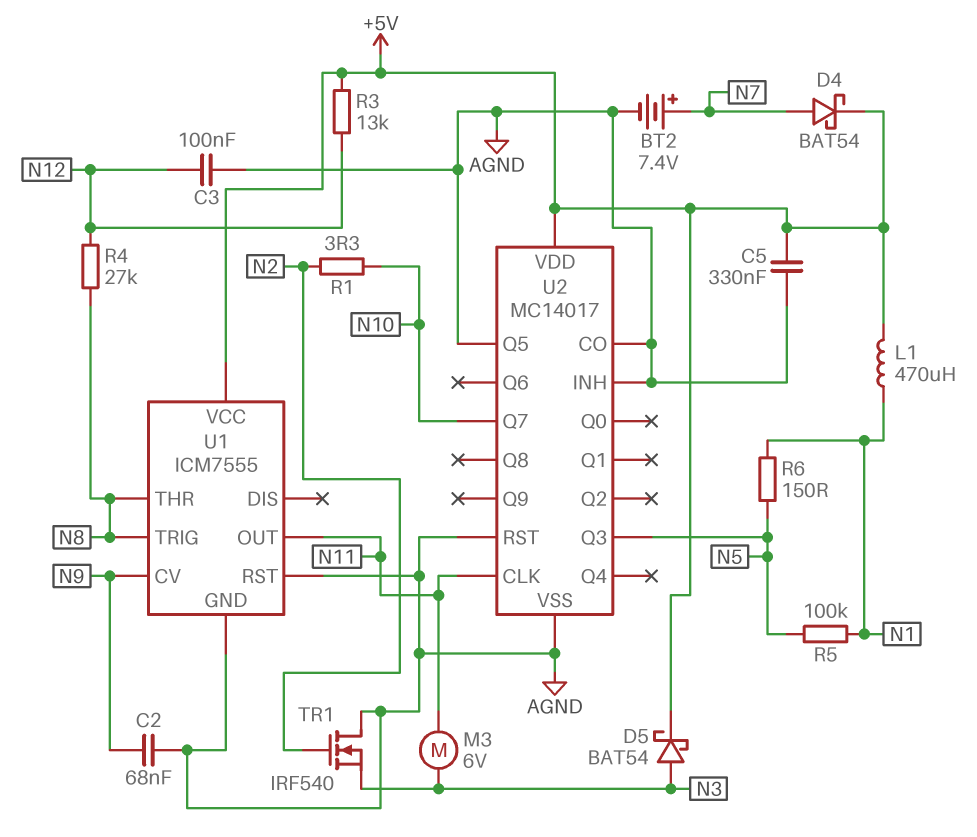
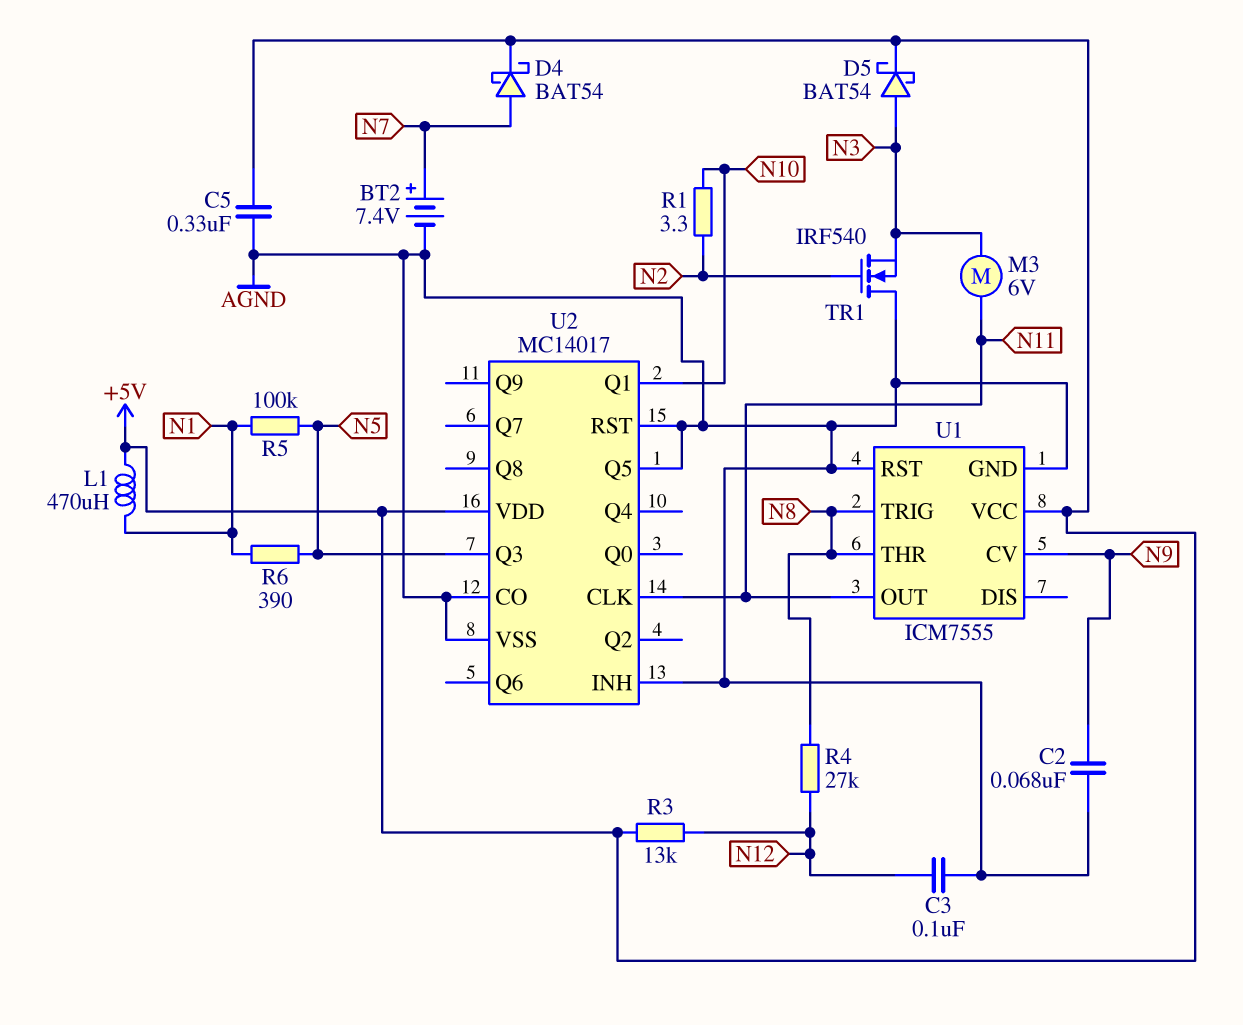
R6: 150 (N1, N5) -> 390 (N1, N5)
U2 pin Q1: none -> N10
U2 pin Q7: N10 -> none

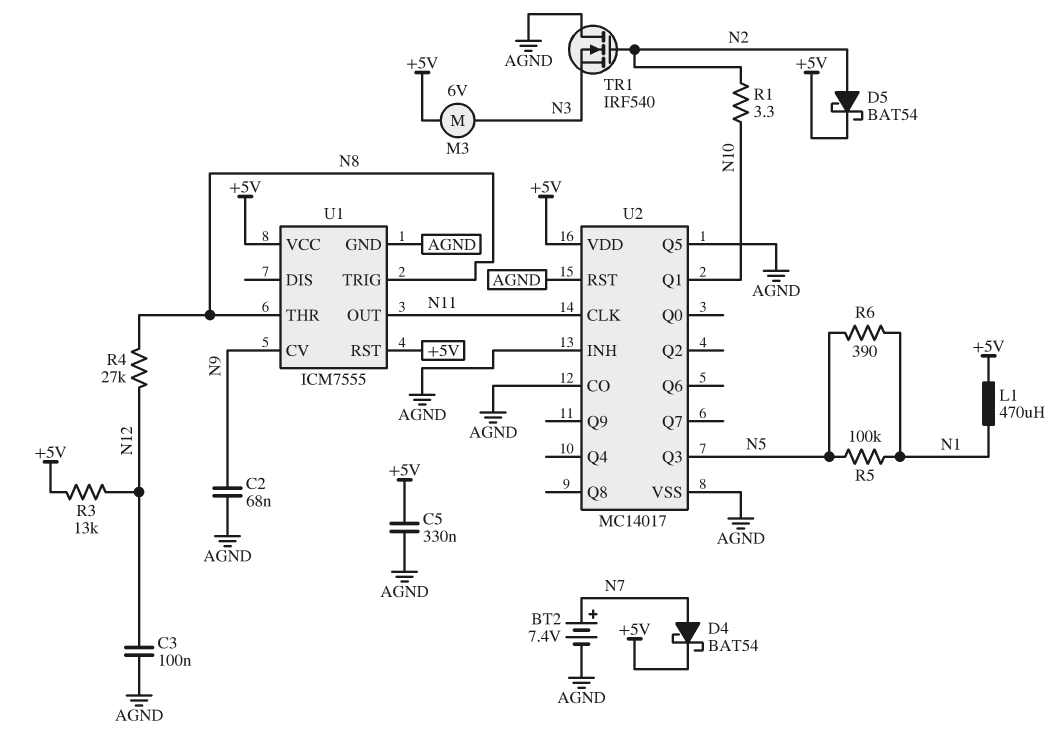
D5: schottky BAT54 (A N3, K +5V) -> schottky BAT54 (A N2, K +5V)
M3: motor 6V (N3, N11) -> motor 6V (+5V, N3)
U1 pin RST: AGND -> +5V

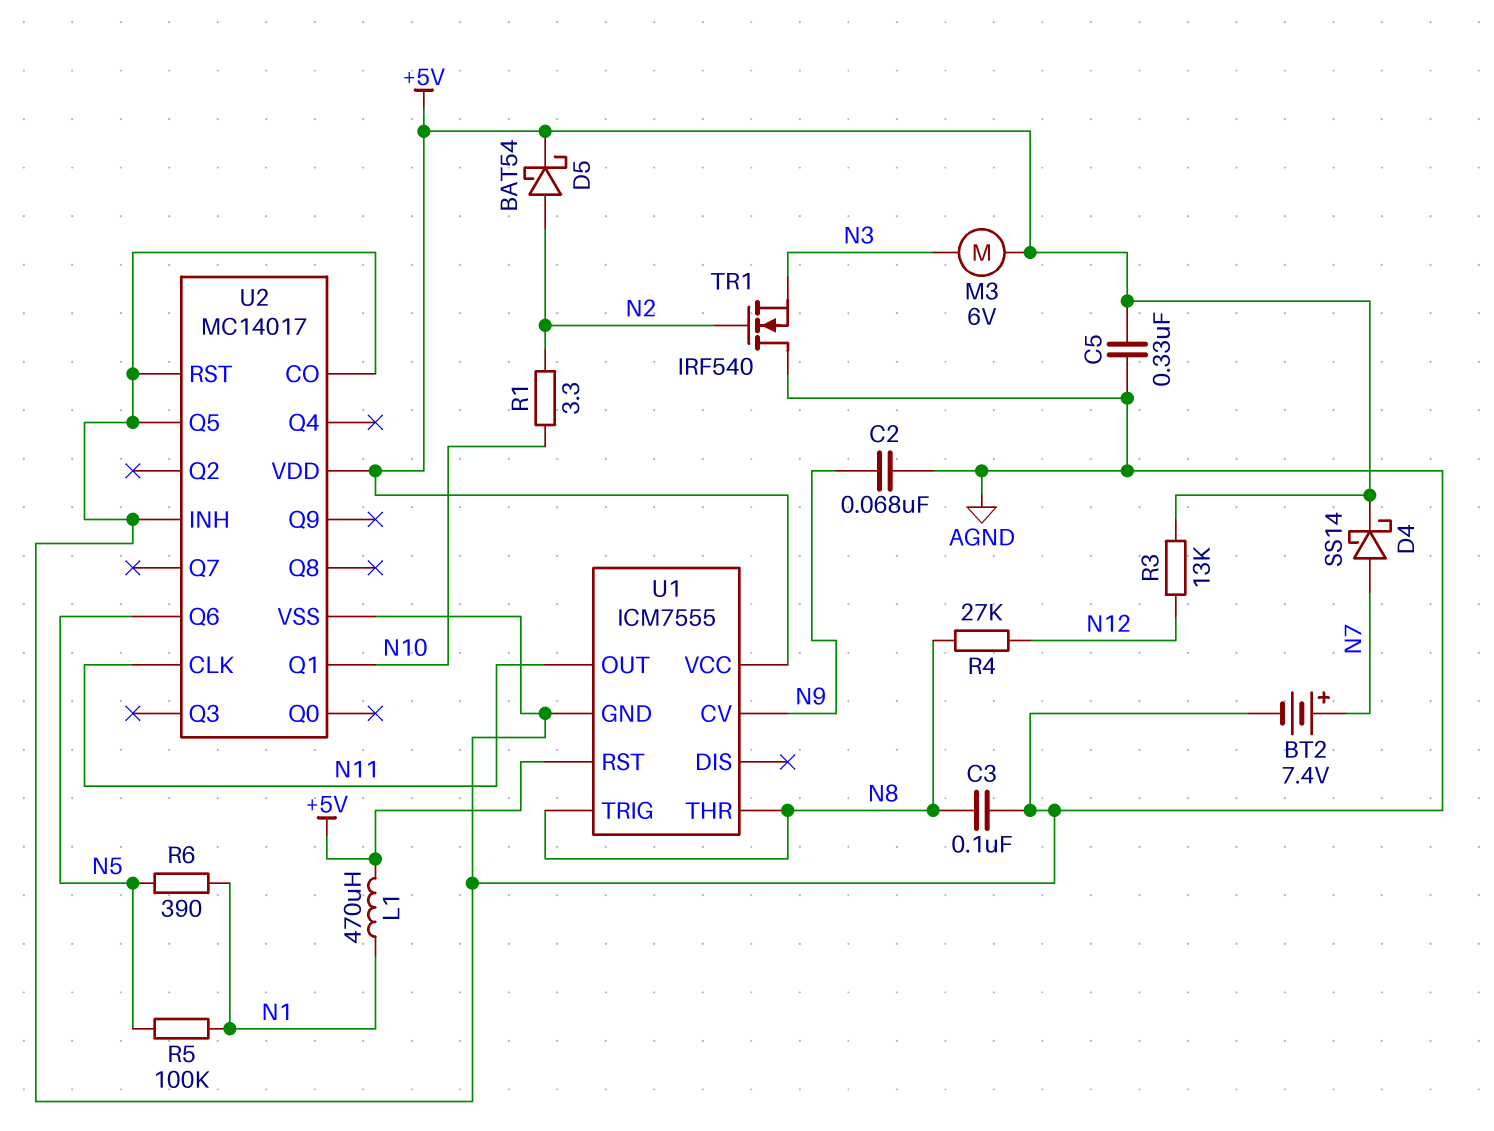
C3: 100nF (AGND, N12) -> 100nF (AGND, N8)
D4: schottky BAT54 (A N7, K +5V) -> schottky SS14 (A N7, K +5V)
U2 pin Q3: N5 -> none
U2 pin Q6: none -> N5

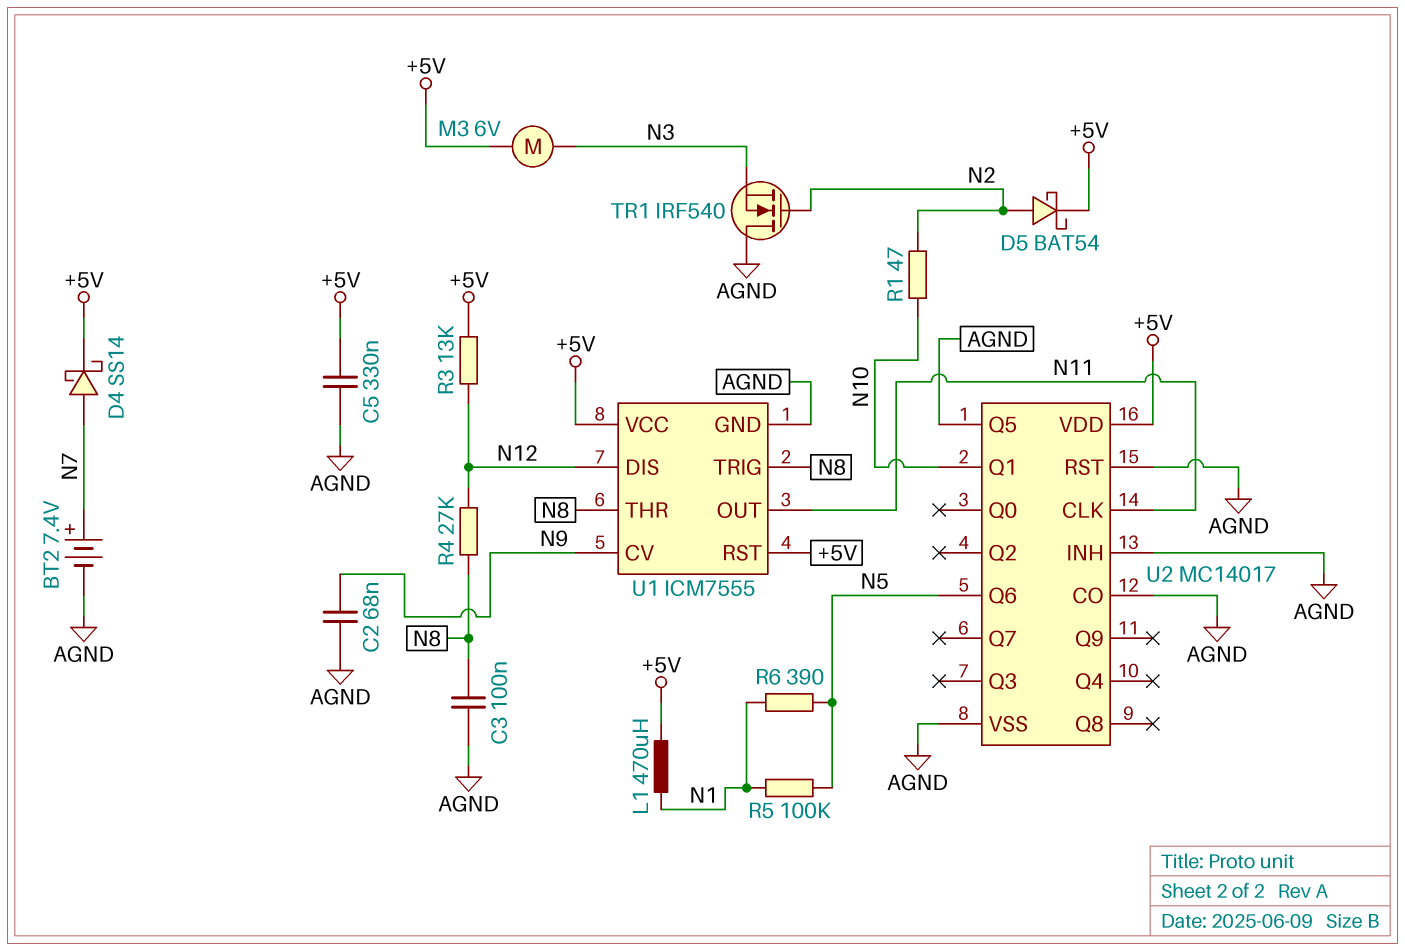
R1: 3.3 (N2, N10) -> 47 (N2, N10)
U1 pin DIS: none -> N12

